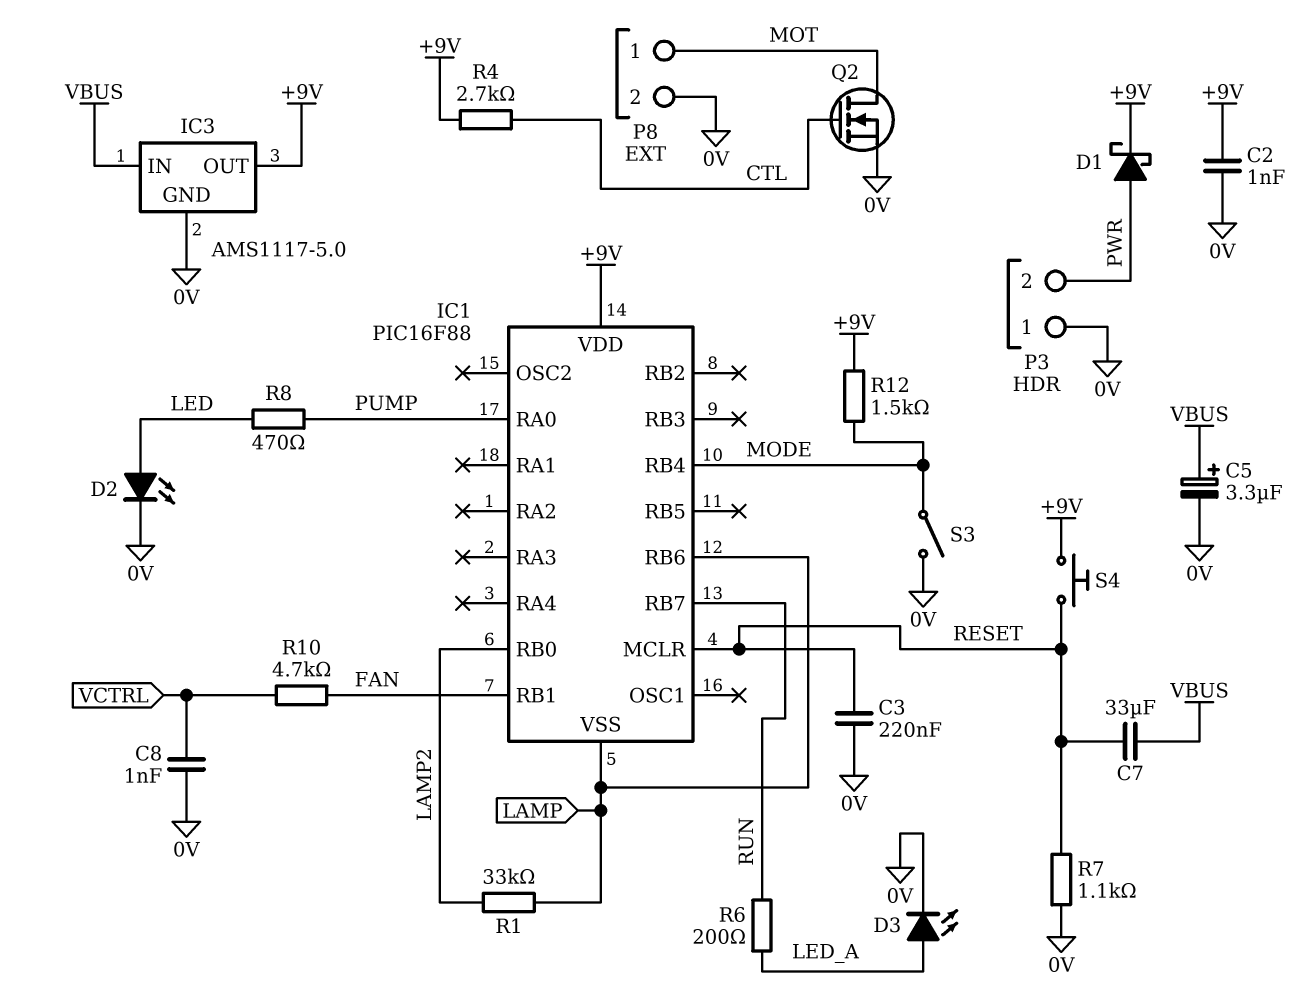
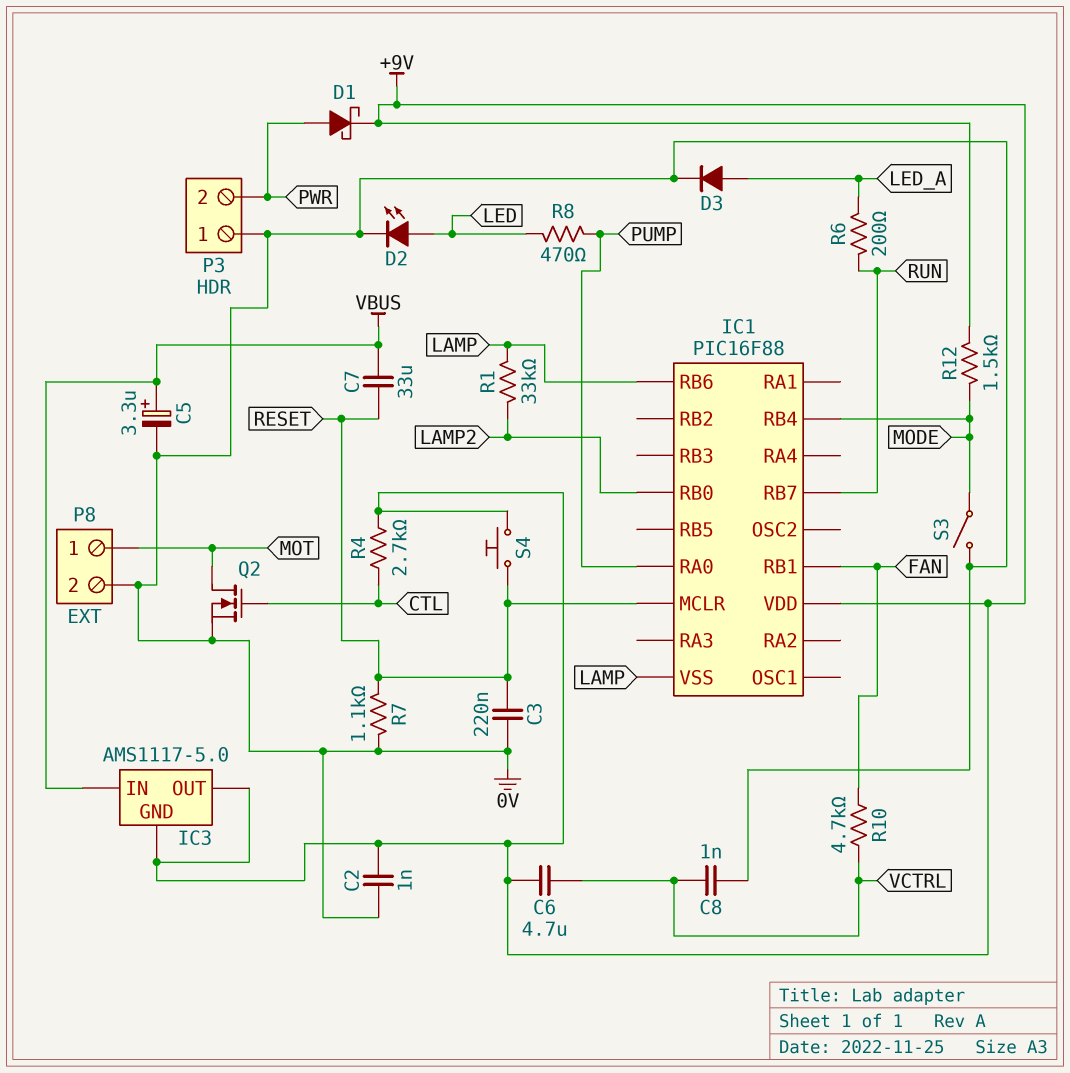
C6: none -> 4.7uF (+9V, VCTRL)
D3: LED (A LED_A, K 0V) -> diode (A LED_A, K 0V)
IC3 pin GND: 0V -> +9V

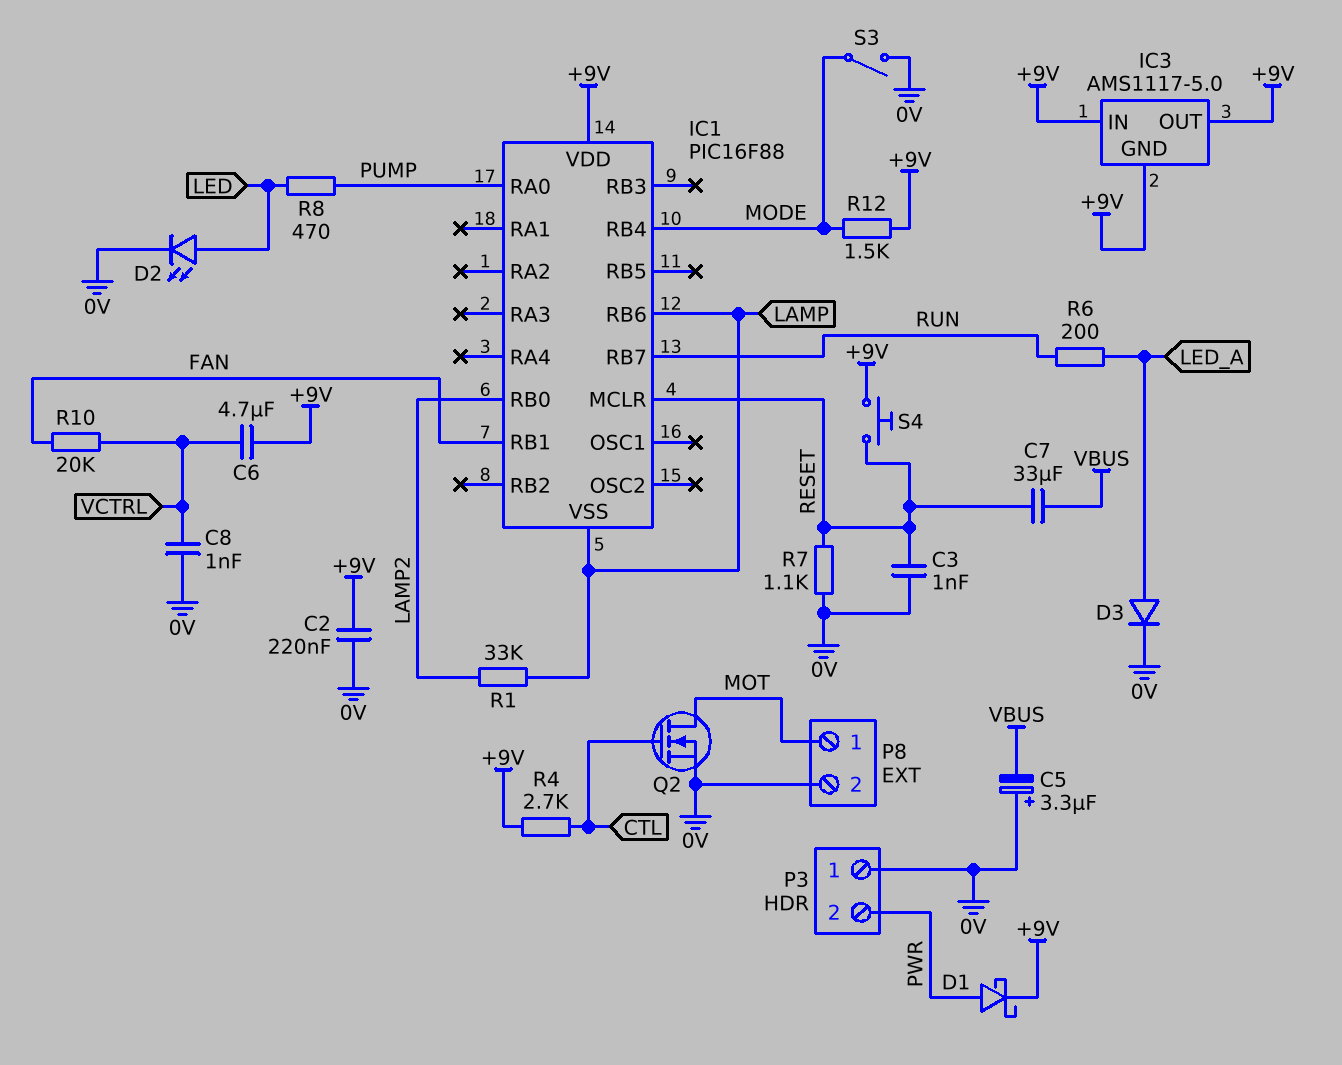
C2: 1nF (+9V, 0V) -> 220nF (+9V, 0V)
C3: 220nF (0V, RESET) -> 1nF (0V, RESET)
C5: 3.3uF (plus VBUS, minus 0V) -> 3.3uF (plus 0V, minus VBUS)
IC3 pin IN: VBUS -> +9V
R10: 4.7k (FAN, VCTRL) -> 20k (FAN, VCTRL)

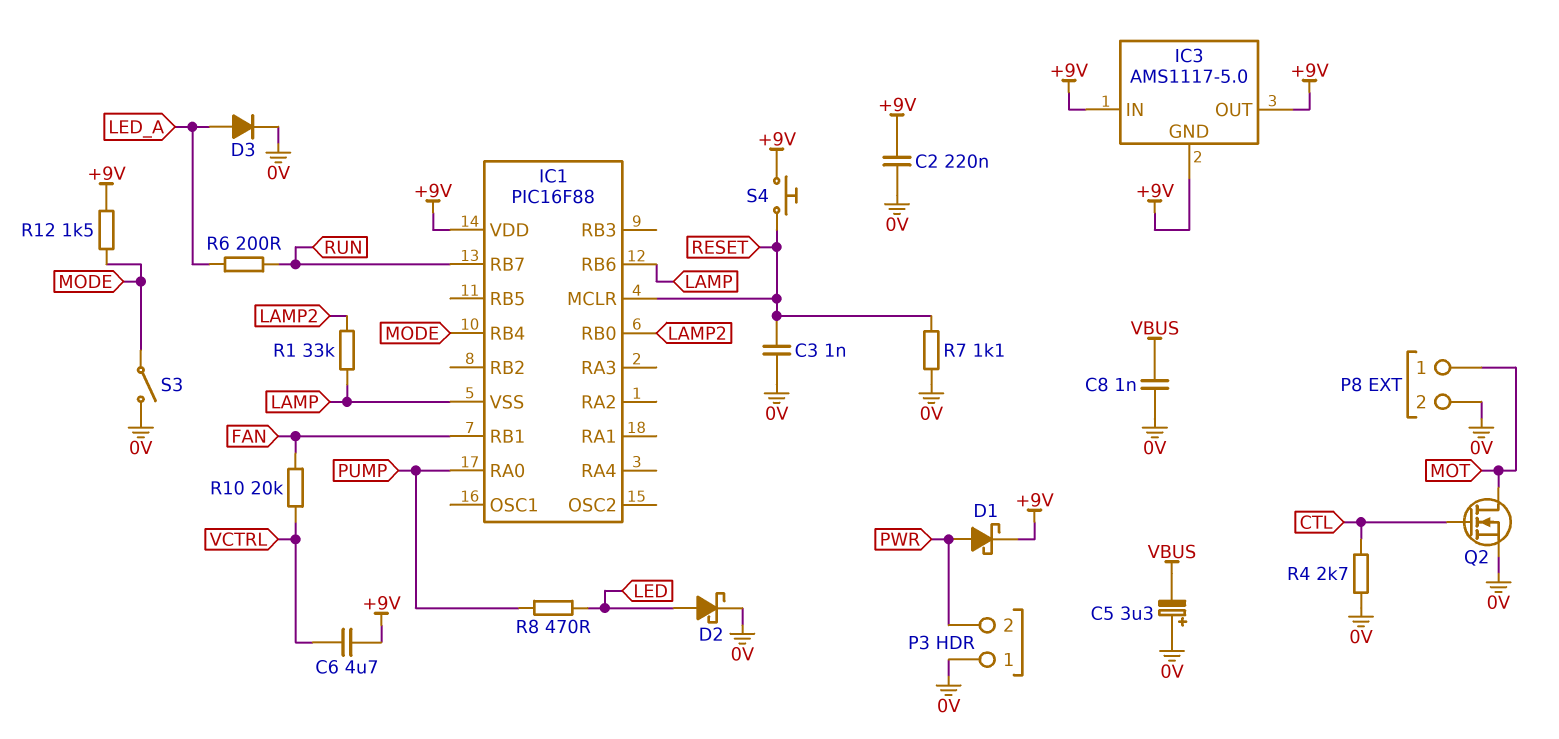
C7: 33uF (RESET, VBUS) -> none
C8: 1nF (0V, VCTRL) -> 1nF (0V, VBUS)
D2: LED (A LED, K 0V) -> schottky (A LED, K 0V)
R4: 2.7k (+9V, CTL) -> 2.7k (0V, CTL)

